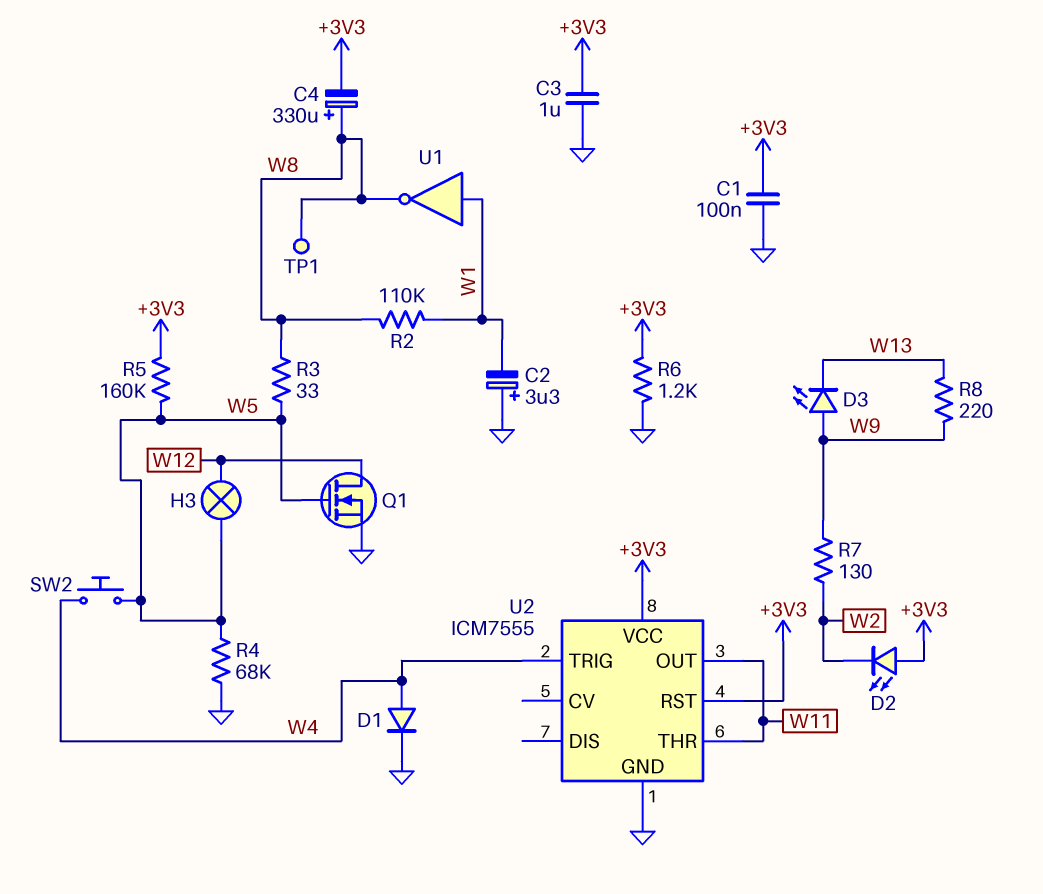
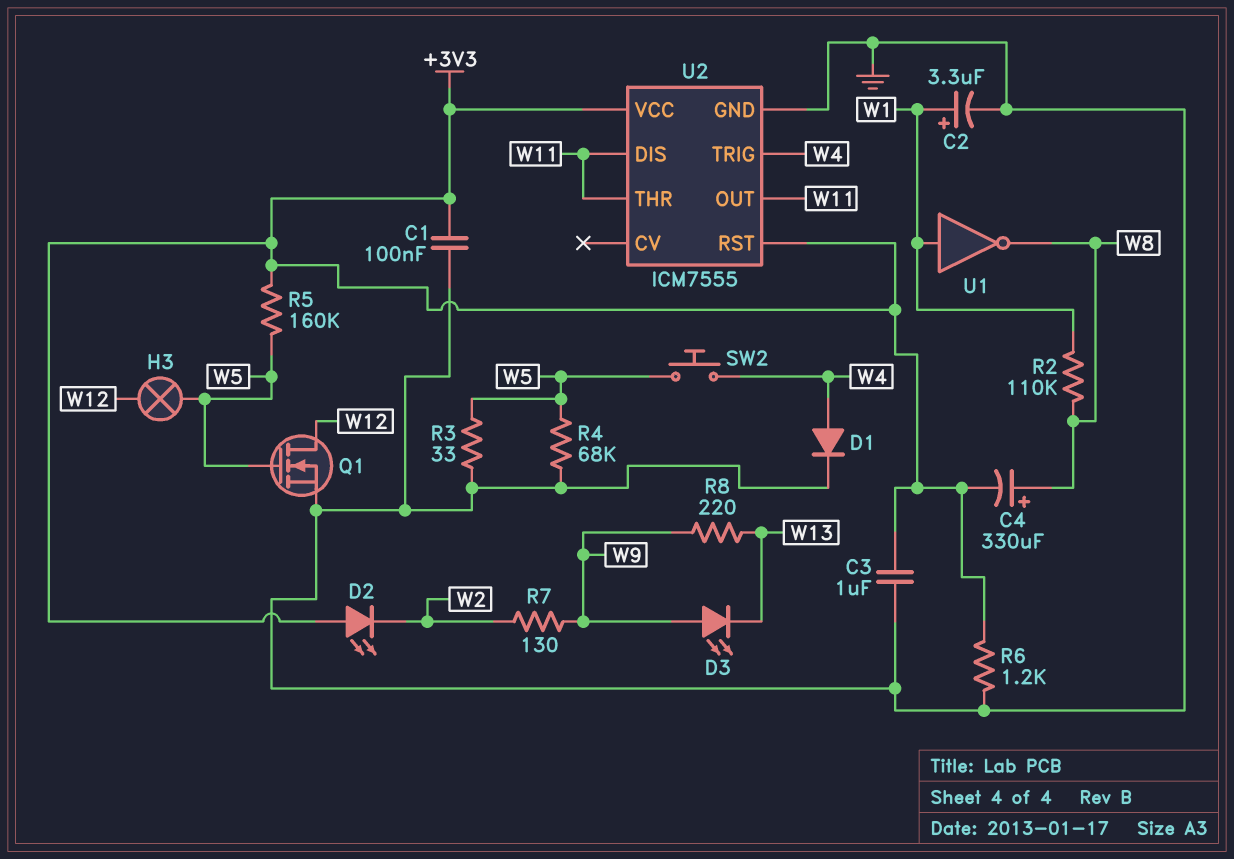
C2: 3.3uF (plus GND, minus W1) -> 3.3uF (plus W1, minus GND)
R3: 33 (W5, W8) -> 33 (GND, W5)
TP1: test point (W8) -> none
U2 pin DIS: none -> W11

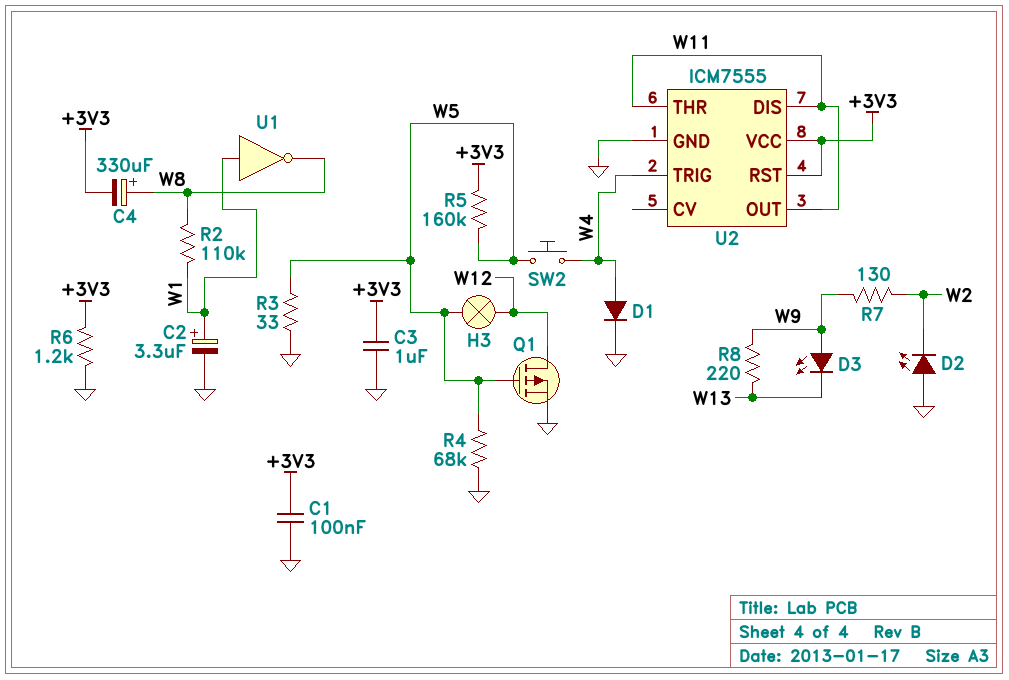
D2: LED (A +3V3, K W2) -> LED (A GND, K W2)
Q1: NMOS (G W5, D W12, S GND) -> PMOS (G W5, D W12, S GND)

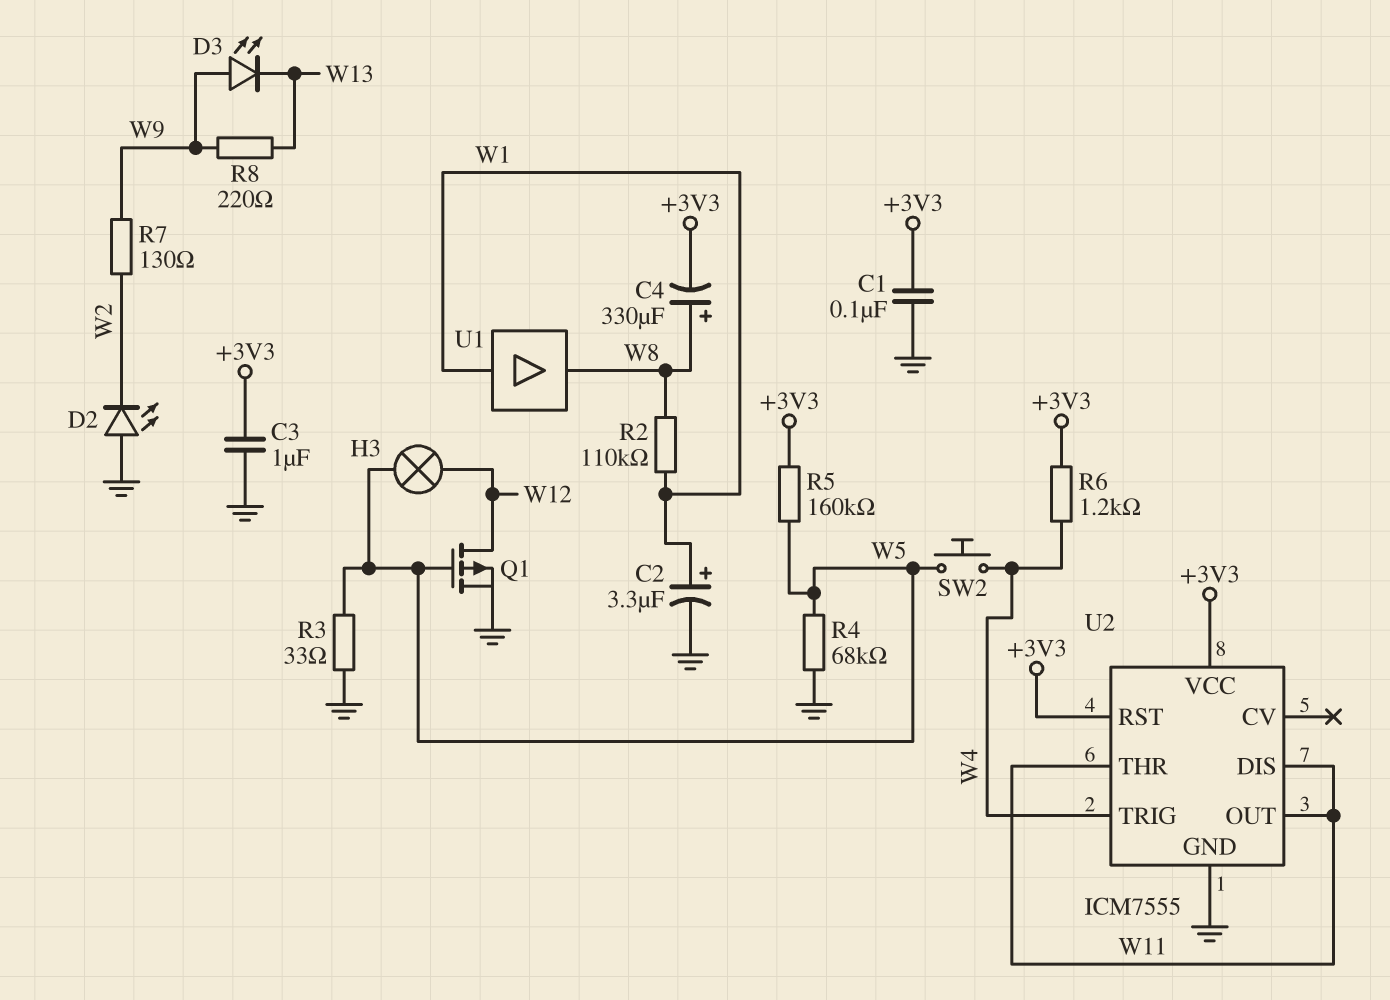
D1: diode (A W4, K GND) -> none
R6: 1.2k (+3V3, GND) -> 1.2k (+3V3, W4)
U1: NOT (in W1, out W8) -> buffer (in W1, out W8)

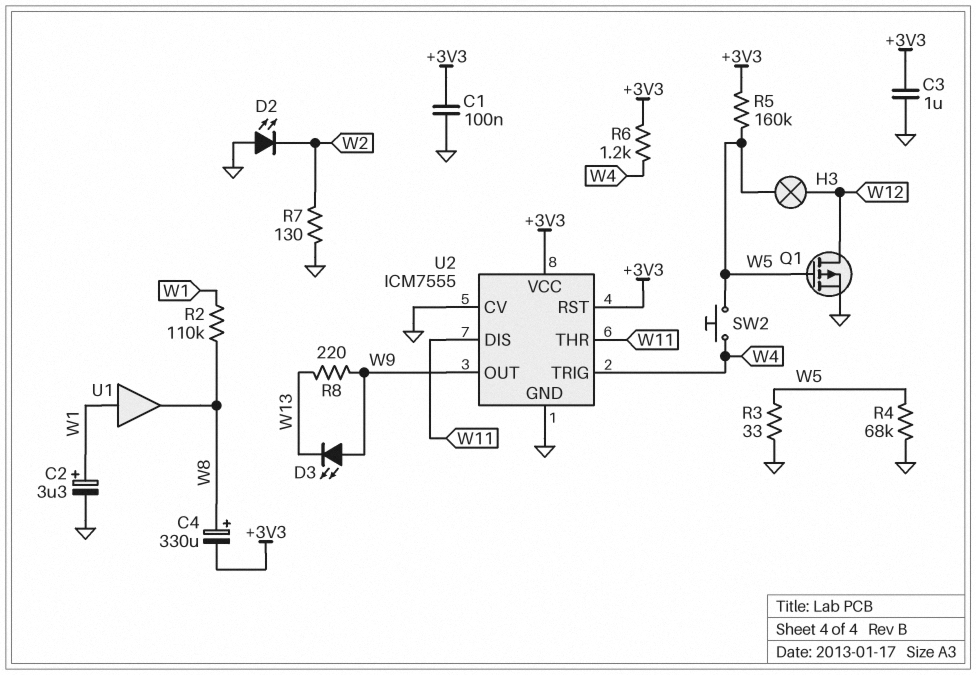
R7: 130 (W2, W9) -> 130 (GND, W2)
U2 pin CV: none -> GND
U2 pin OUT: W11 -> W9

